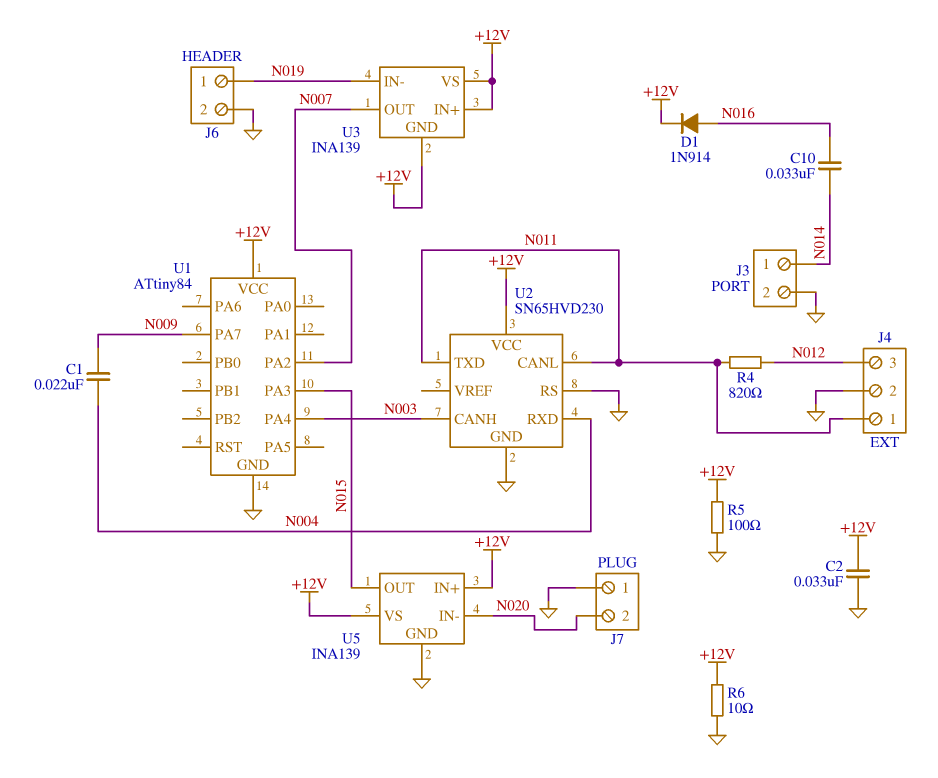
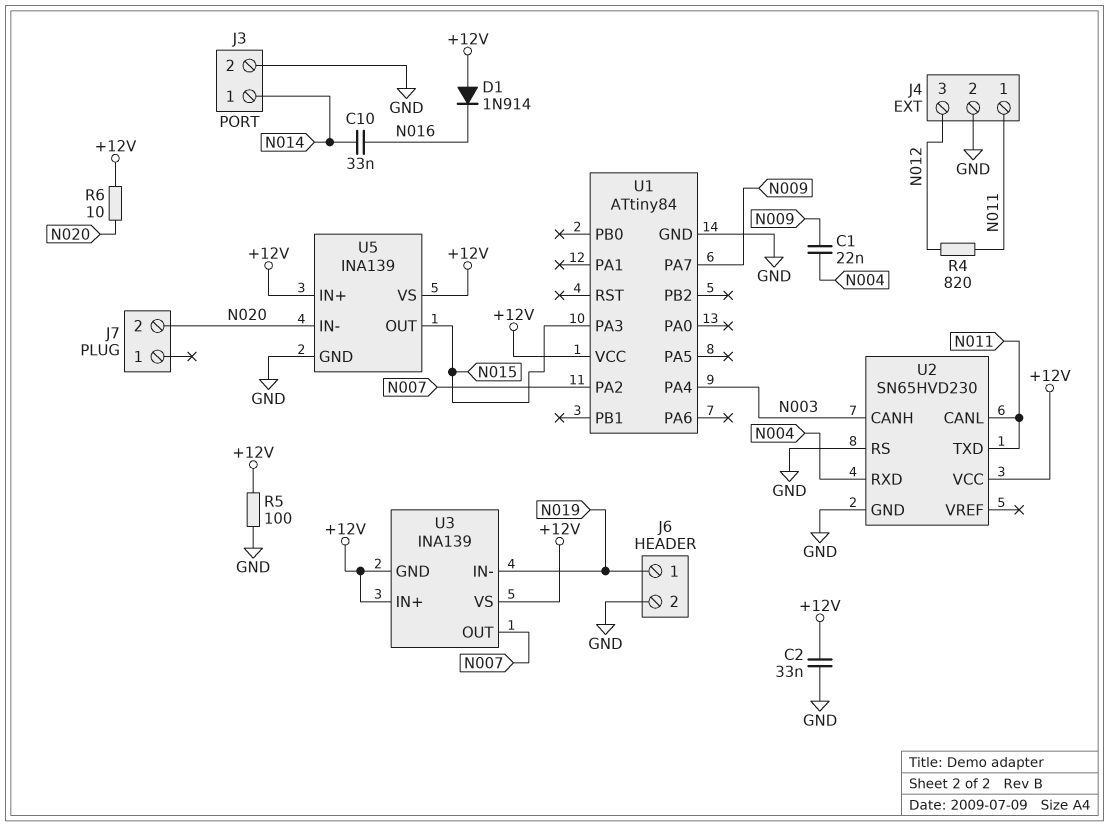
D1: diode 1N914 (A N016, K +12V) -> diode 1N914 (A +12V, K N016)
J7 pin 1: GND -> none
R6: 10 (+12V, GND) -> 10 (+12V, N020)

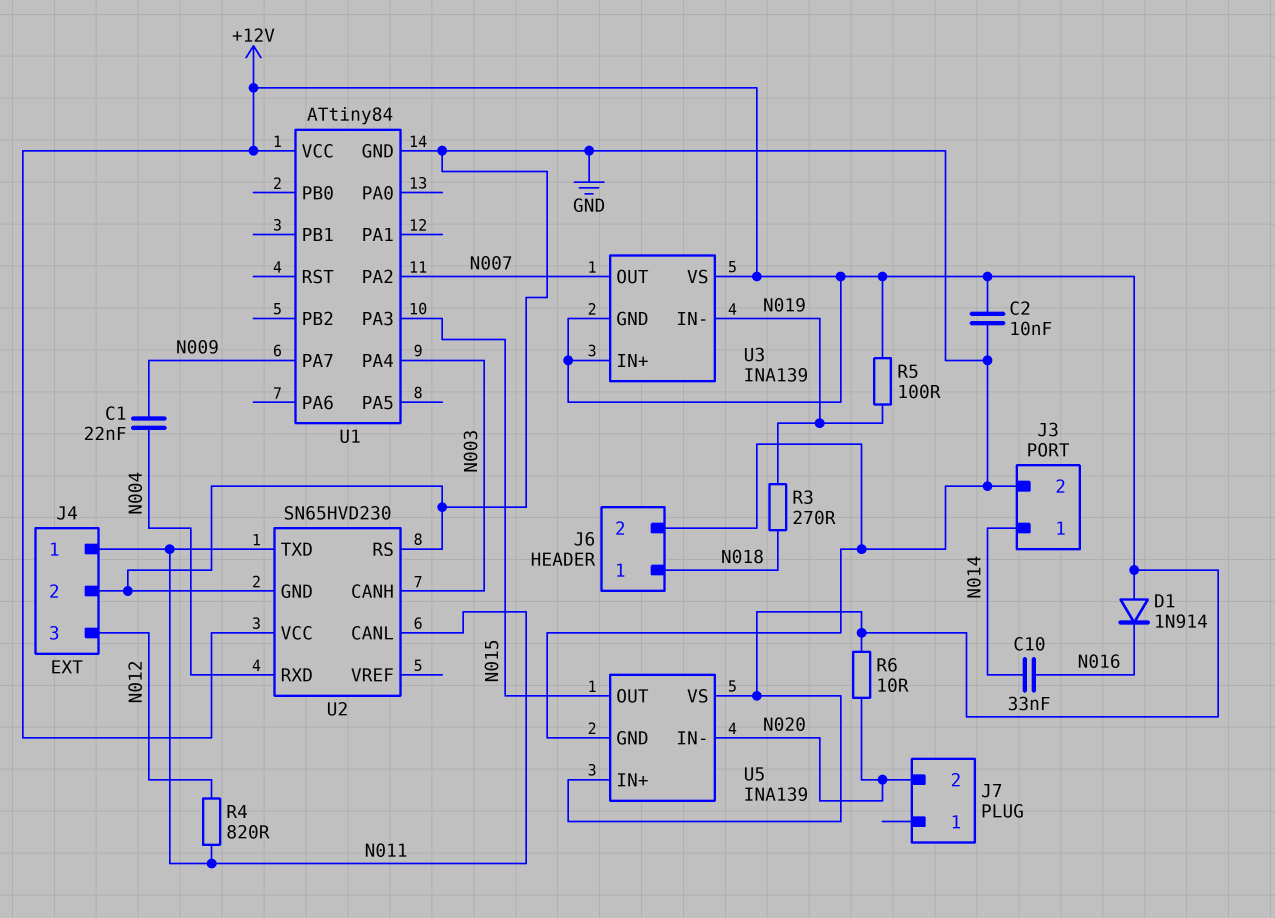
C2: 33nF (+12V, GND) -> 10nF (+12V, GND)
J6 pin 1: N019 -> N018
R3: none -> 270 (N018, N019)
R5: 100 (+12V, GND) -> 100 (+12V, N019)

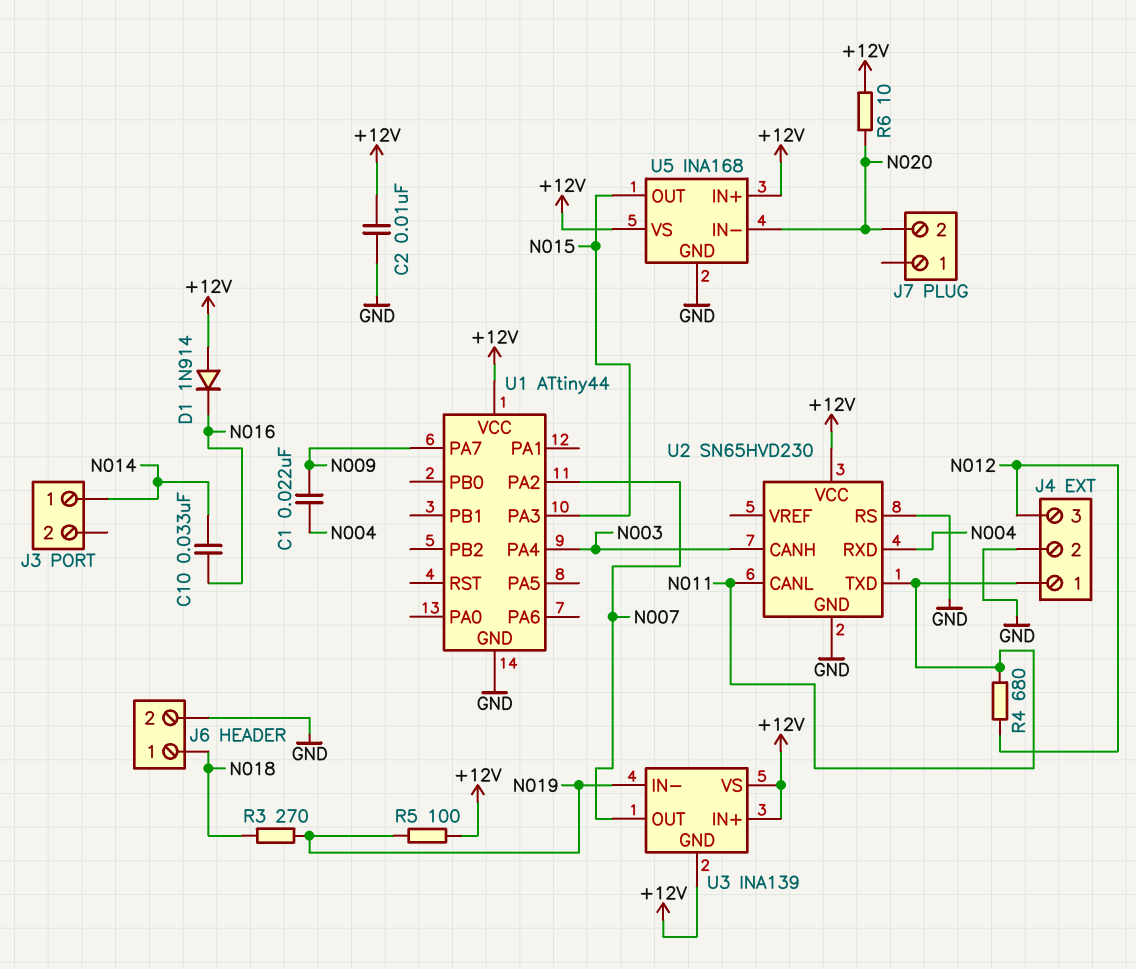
J3 pin 2: GND -> none
R4: 820 (N011, N012) -> 680 (N011, N012)
U1: ATtiny84 -> ATtiny44
U5: INA139 -> INA168

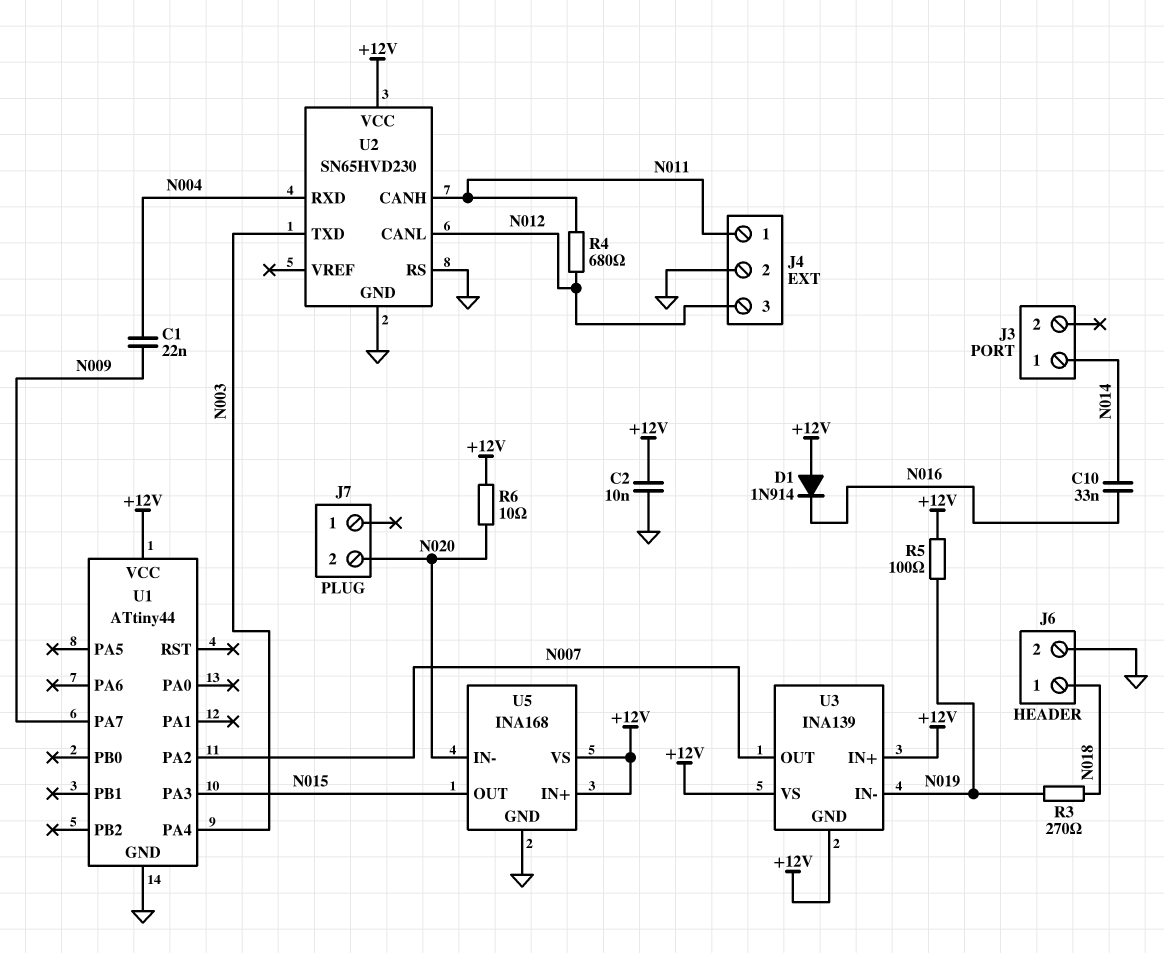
U2 pin CANH: N003 -> N011
U2 pin CANL: N011 -> N012
U2 pin TXD: N011 -> N003

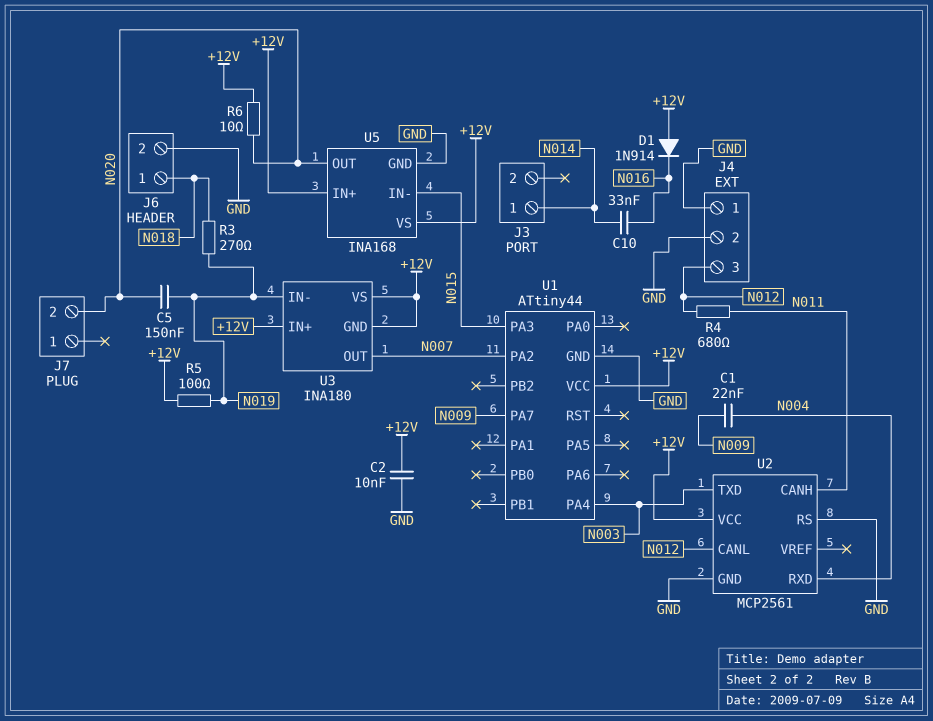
C5: none -> 150nF (N019, N020)
J4 pin 1: N011 -> GND
U2: SN65HVD230 -> MCP2561
U3: INA139 -> INA180
U5 pin IN-: N020 -> N015
U5 pin OUT: N015 -> N020

